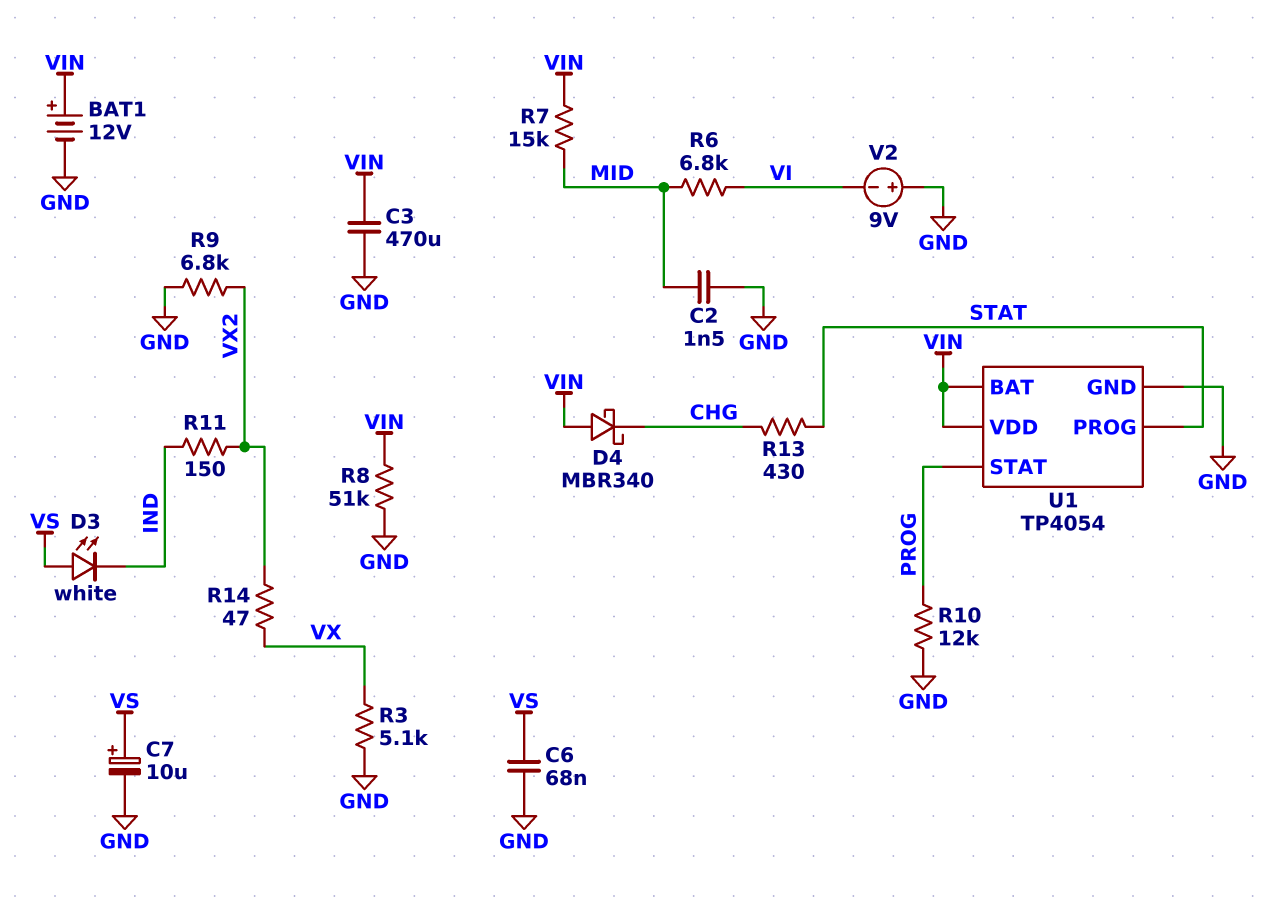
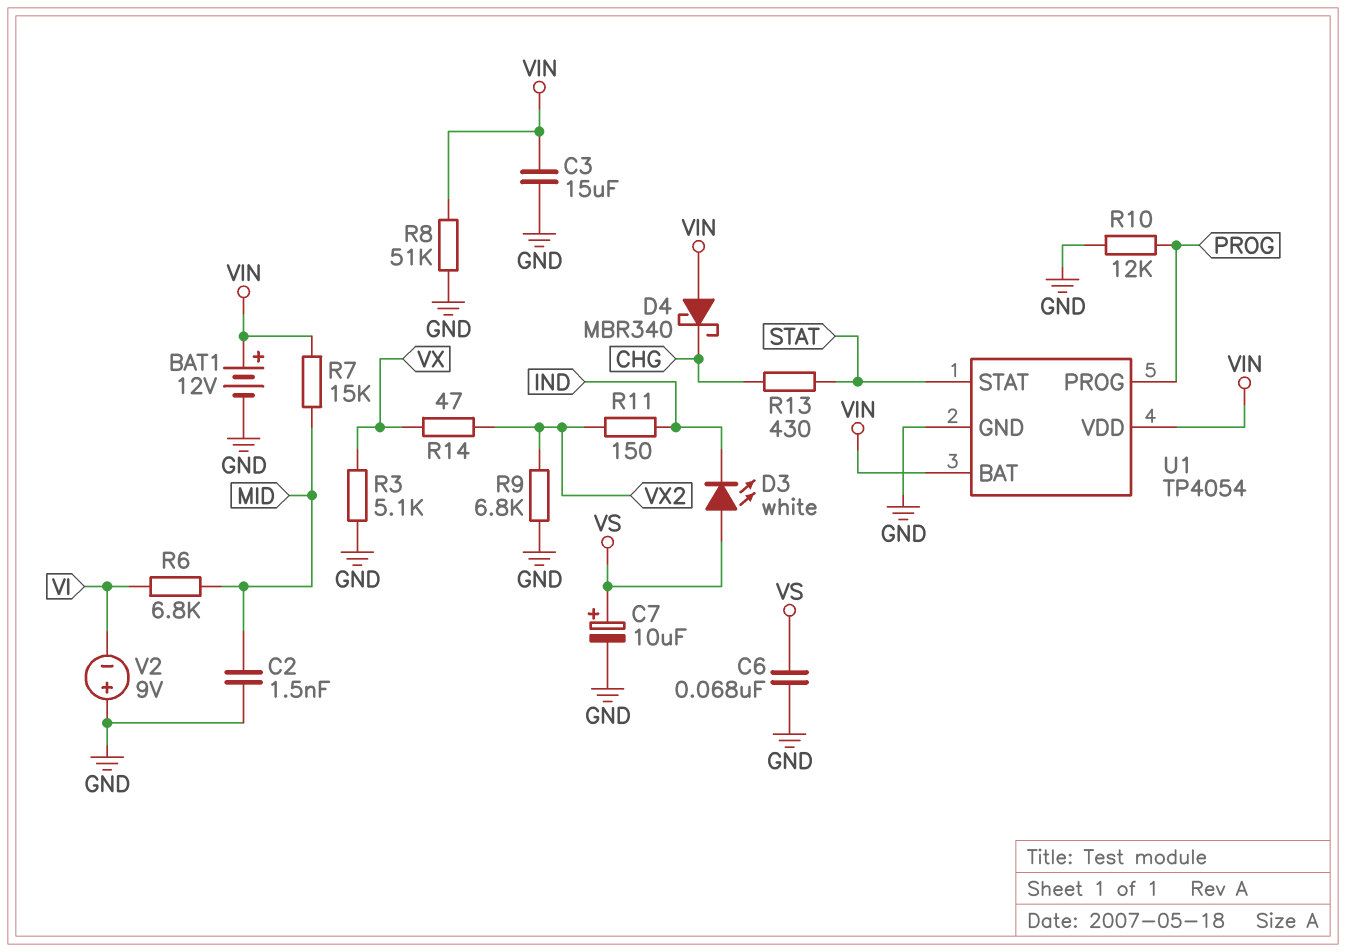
C3: 470uF (GND, VIN) -> 15uF (GND, VIN)
U1 pin PROG: STAT -> PROG
U1 pin STAT: PROG -> STAT

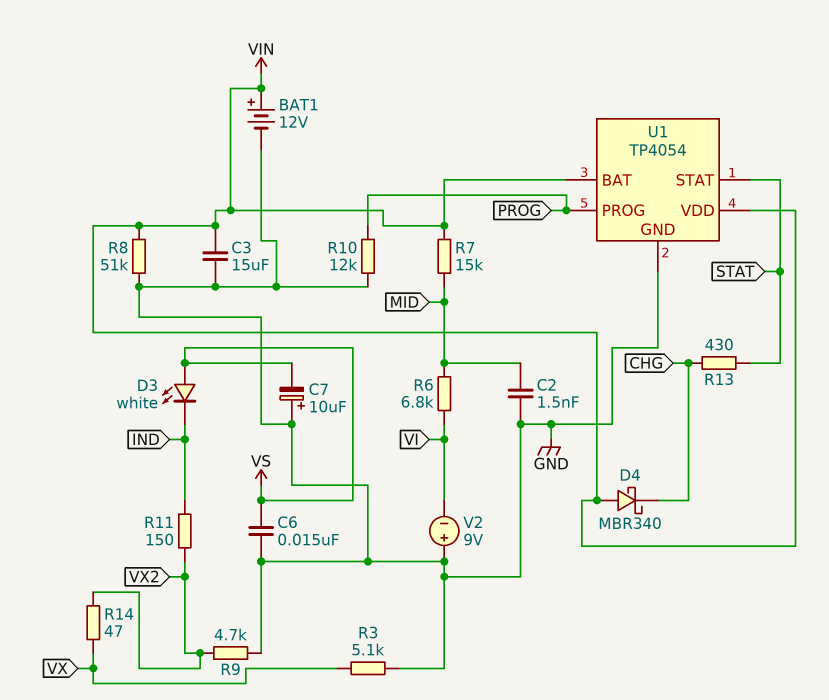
C6: 68nF (GND, VS) -> 15nF (GND, VS)
C7: 10uF (plus VS, minus GND) -> 10uF (plus GND, minus VS)
R9: 6.8k (GND, VX2) -> 4.7k (GND, VX2)

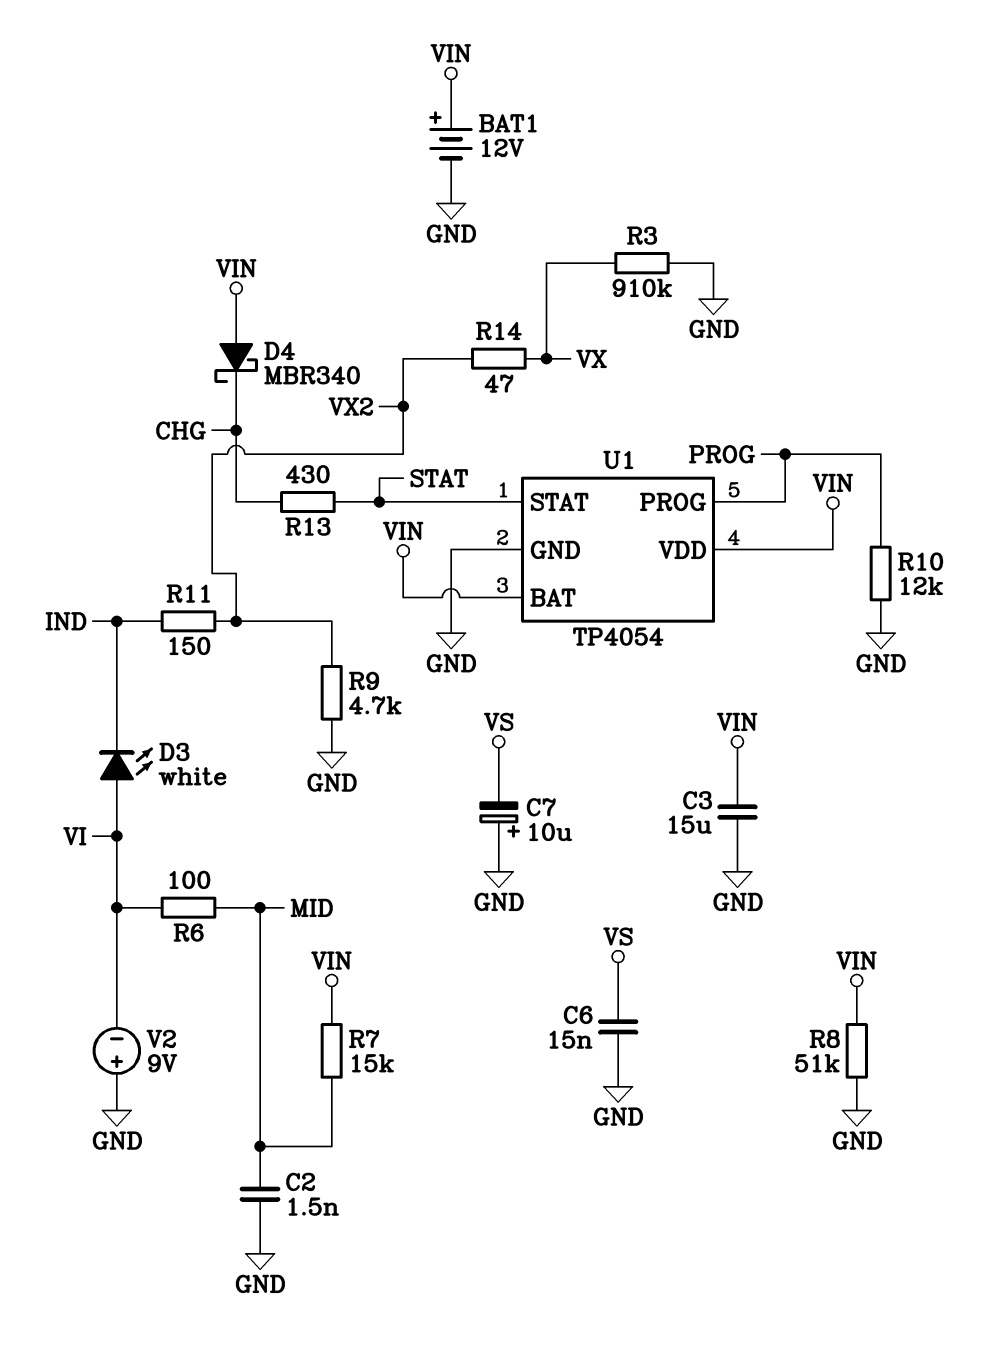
D3: LED white (A VS, K IND) -> LED white (A VI, K IND)
R3: 5.1k (GND, VX) -> 910k (GND, VX)
R6: 6.8k (MID, VI) -> 100 (MID, VI)

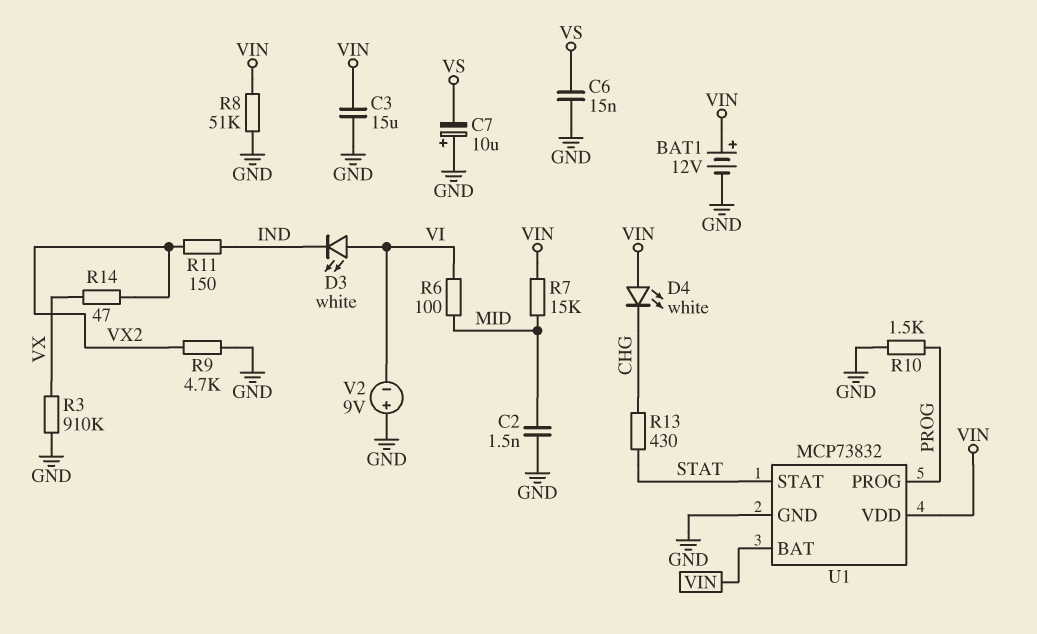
D4: schottky MBR340 (A VIN, K CHG) -> LED white (A VIN, K CHG)
R10: 12k (GND, PROG) -> 1.5k (GND, PROG)
U1: TP4054 -> MCP73832

